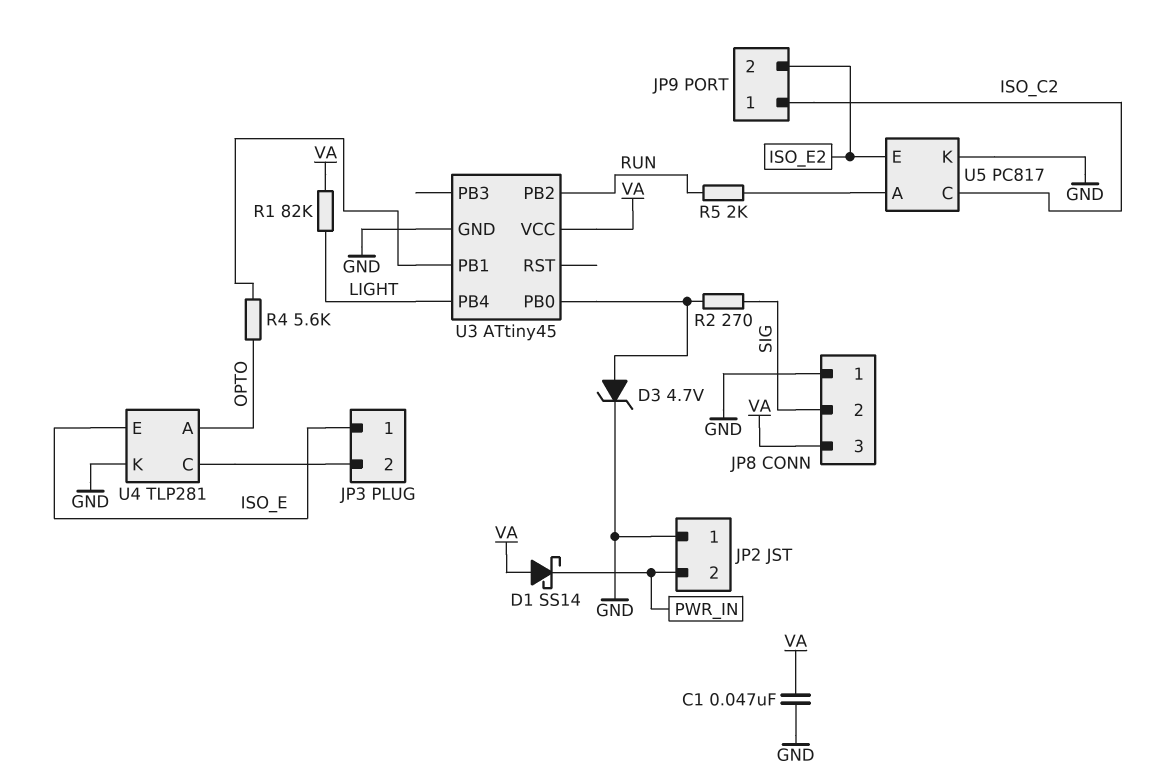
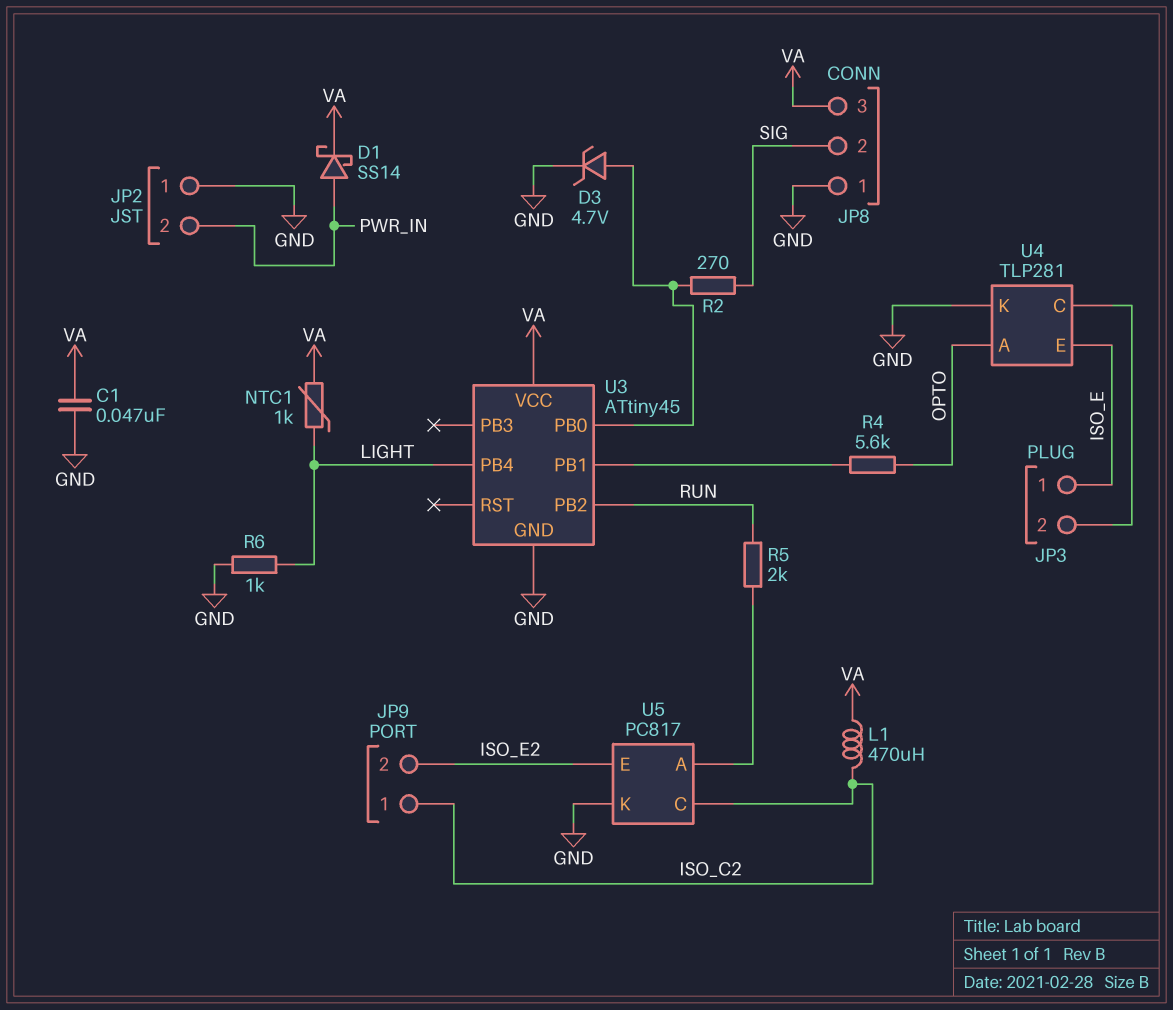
D1: schottky SS14 (A VA, K PWR_IN) -> schottky SS14 (A PWR_IN, K VA)
L1: none -> 470uH (ISO_C2, VA)
NTC1: none -> 1k (LIGHT, VA)
R1: 82k (LIGHT, VA) -> none
R6: none -> 1k (GND, LIGHT)

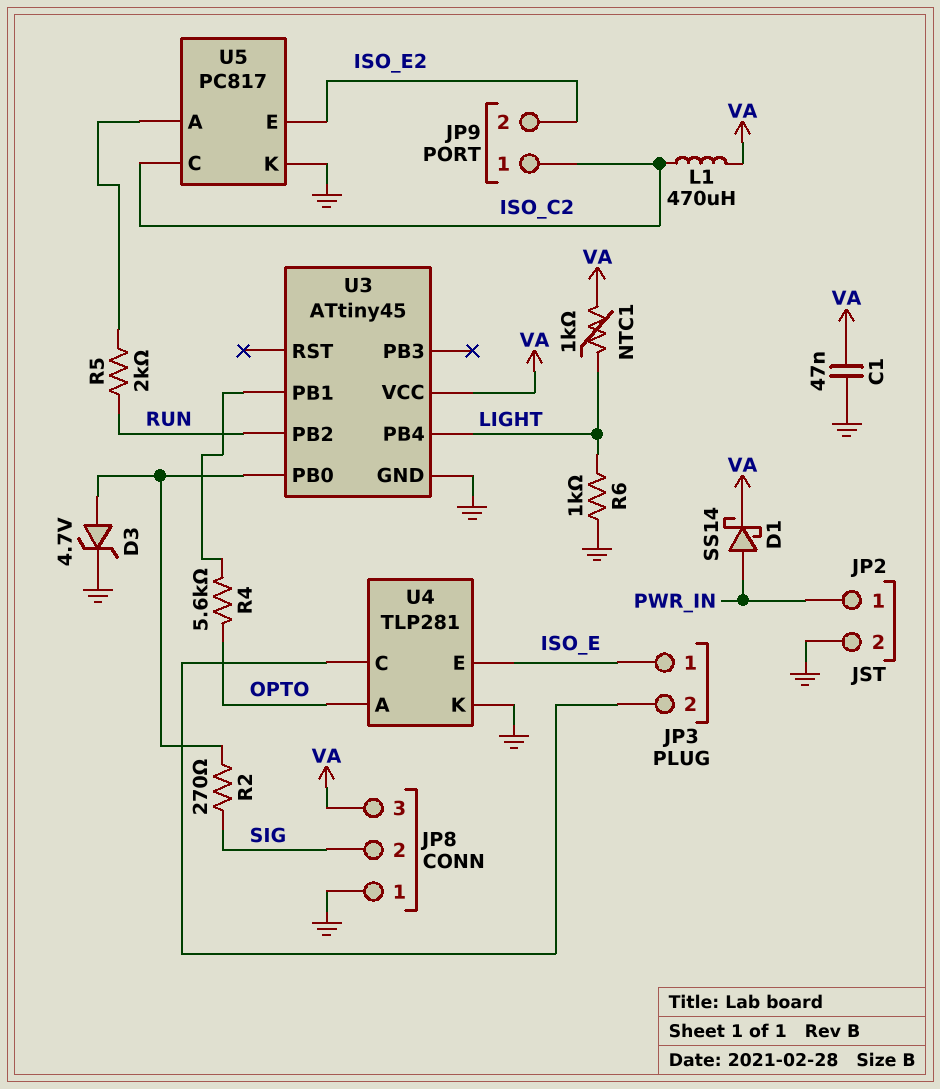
JP2 pin 1: GND -> PWR_IN
JP2 pin 2: PWR_IN -> GND

